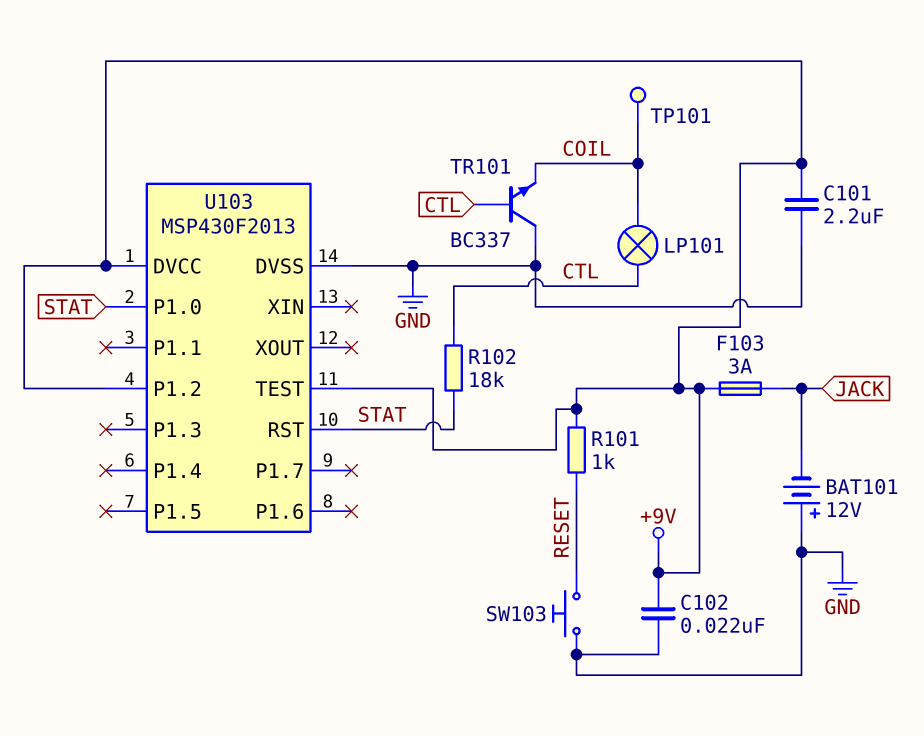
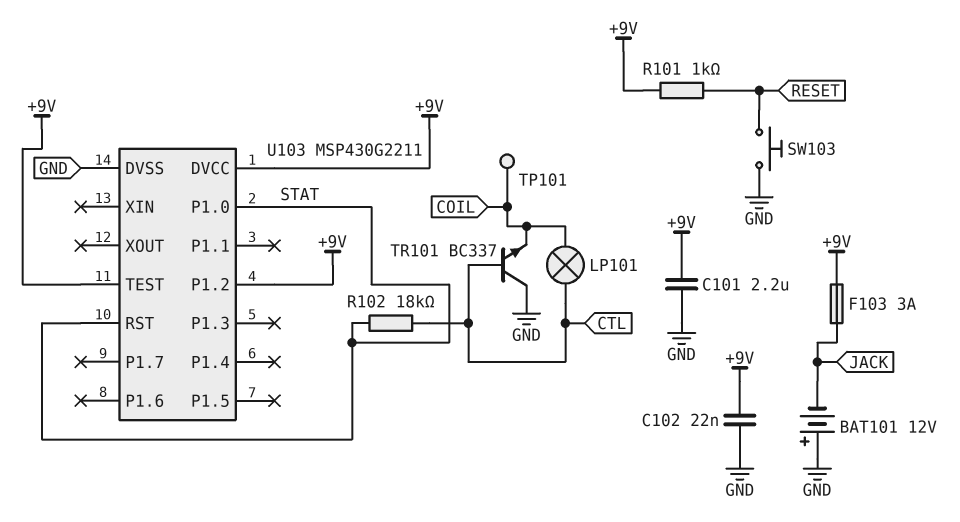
U103: MSP430F2013 -> MSP430G2211

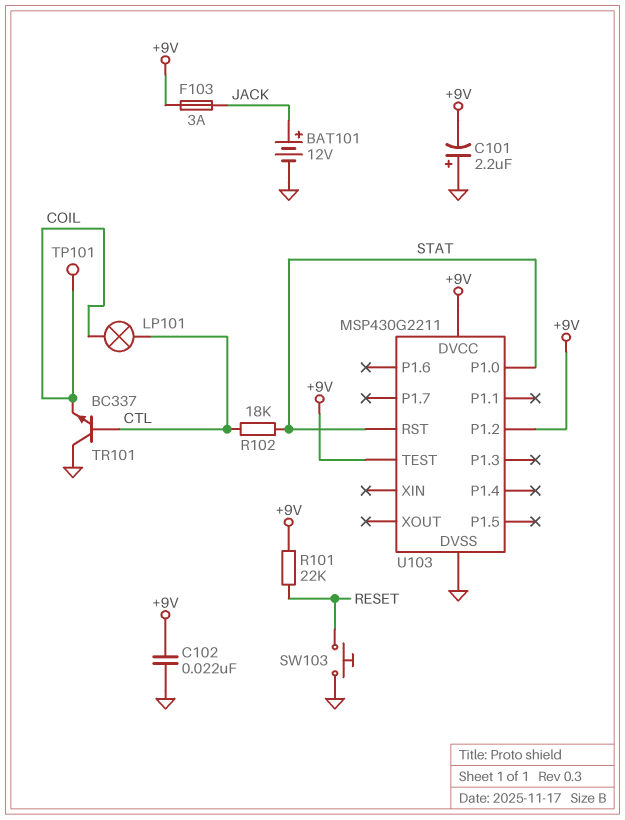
BAT101: 12V (plus GND, minus JACK) -> 12V (plus JACK, minus GND)
C101: 2.2uF (+9V, GND) -> 2.2uF (plus GND, minus +9V)
R101: 1k (+9V, RESET) -> 22k (+9V, RESET)

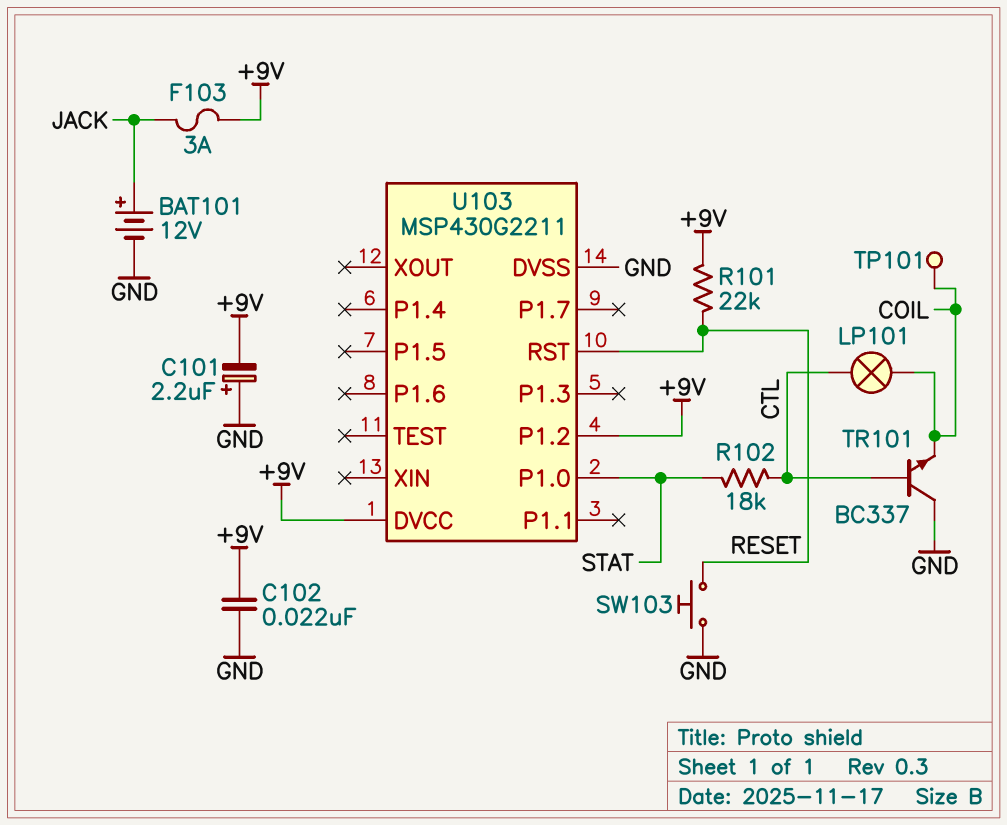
U103 pin RST: STAT -> RESET
U103 pin TEST: +9V -> none

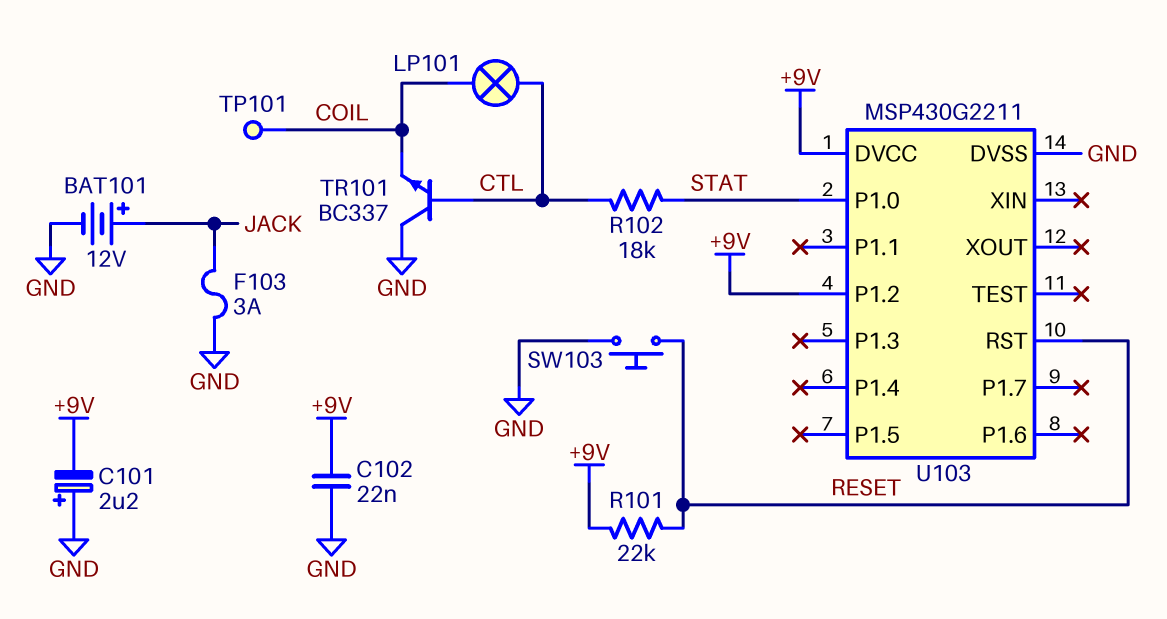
F103: 3A (+9V, JACK) -> 3A (GND, JACK)

